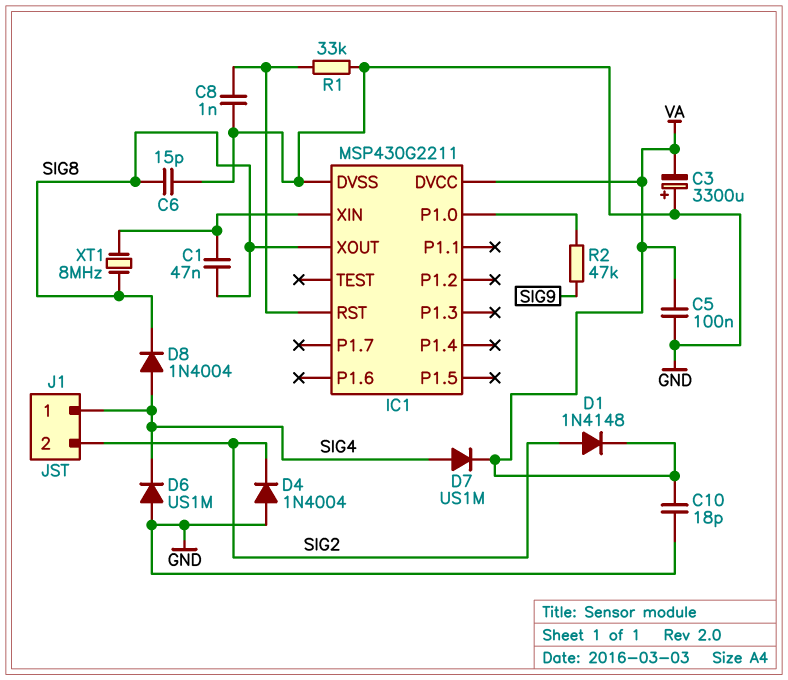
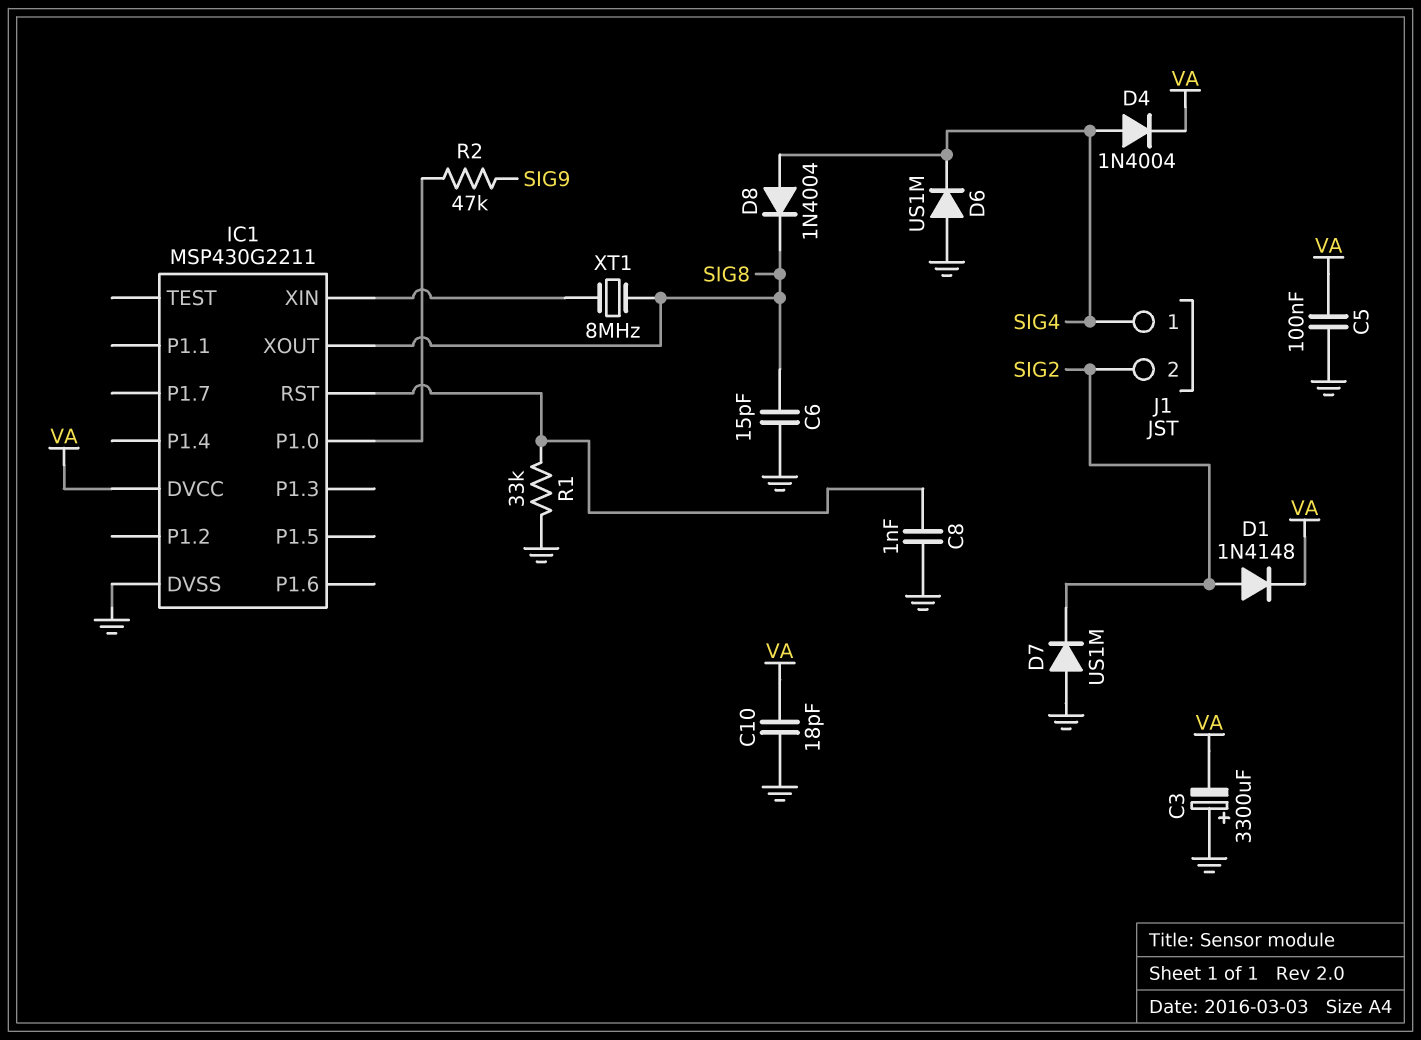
C1: 47nF (IC1/XIN, SIG8) -> none
D4: diode 1N4004 (A GND, K SIG2) -> diode 1N4004 (A SIG4, K VA)
D7: diode US1M (A SIG4, K VA) -> diode US1M (A GND, K SIG2)

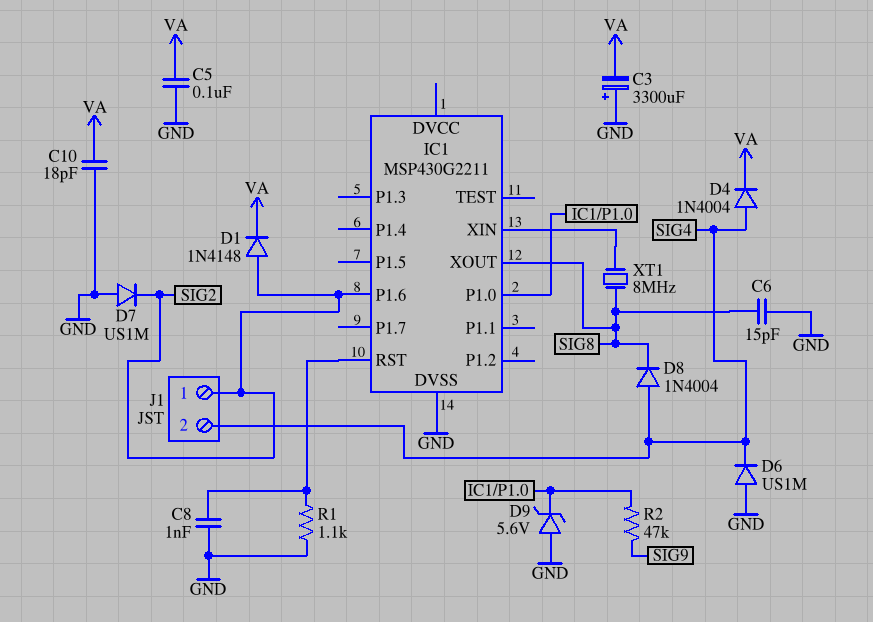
D9: none -> zener 5.6V (A GND, K IC1/P1.0)
IC1 pin DVCC: VA -> none
IC1 pin P1.6: none -> SIG2
J1 pin 1: SIG4 -> SIG2
J1 pin 2: SIG2 -> SIG4
R1: 33k (GND, IC1/RST) -> 1.1k (GND, IC1/RST)

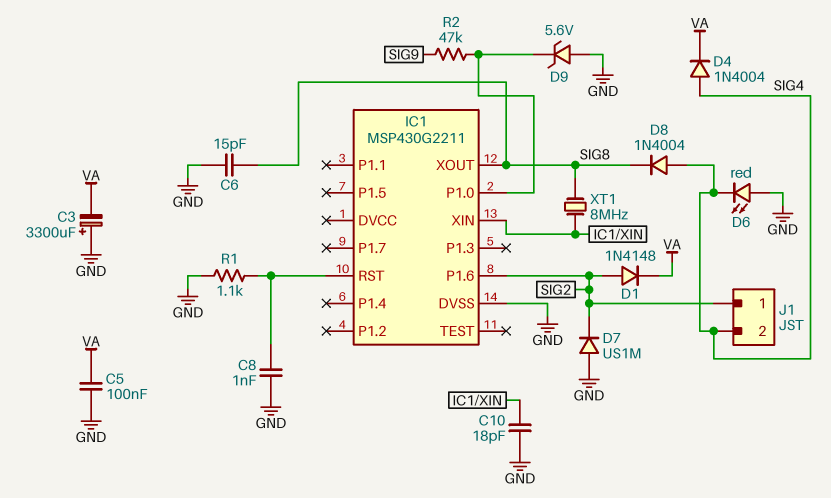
C10: 18pF (GND, VA) -> 18pF (GND, IC1/XIN)
D6: diode US1M (A GND, K SIG4) -> LED red (A GND, K SIG4)

